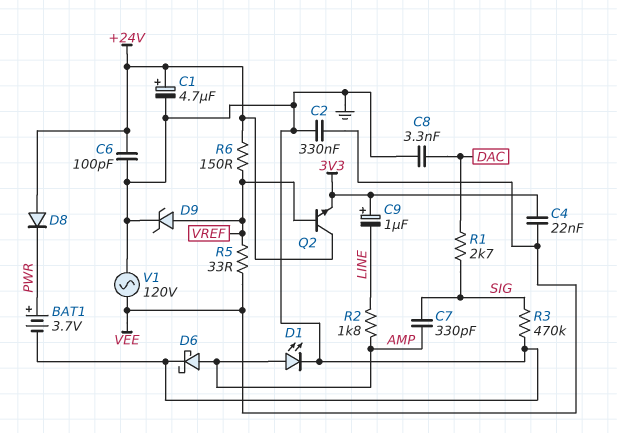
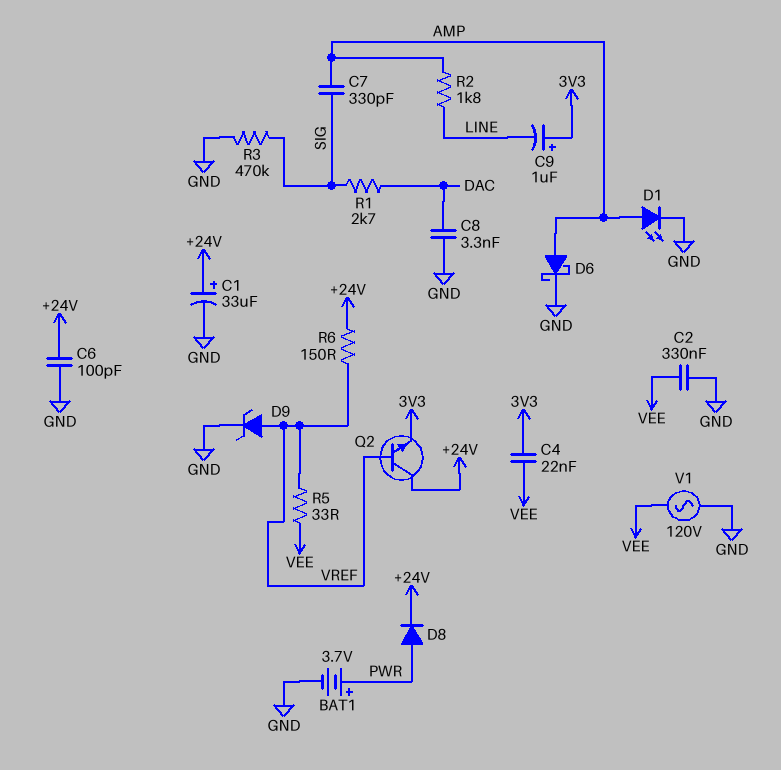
C1: 4.7uF (plus +24V, minus GND) -> 33uF (plus +24V, minus GND)
D8: diode (A +24V, K PWR) -> diode (A PWR, K +24V)

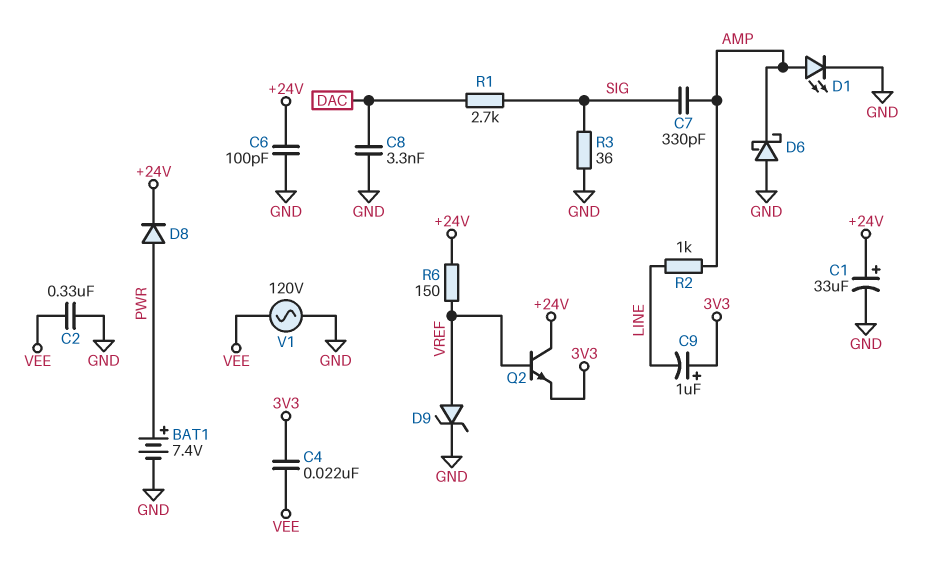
BAT1: 3.7V (plus PWR, minus GND) -> 7.4V (plus PWR, minus GND)
D6: schottky (A AMP, K GND) -> schottky (A GND, K AMP)
R2: 1.8k (AMP, LINE) -> 1k (AMP, LINE)
R3: 470k (GND, SIG) -> 36 (GND, SIG)
R5: 33 (VEE, VREF) -> none

